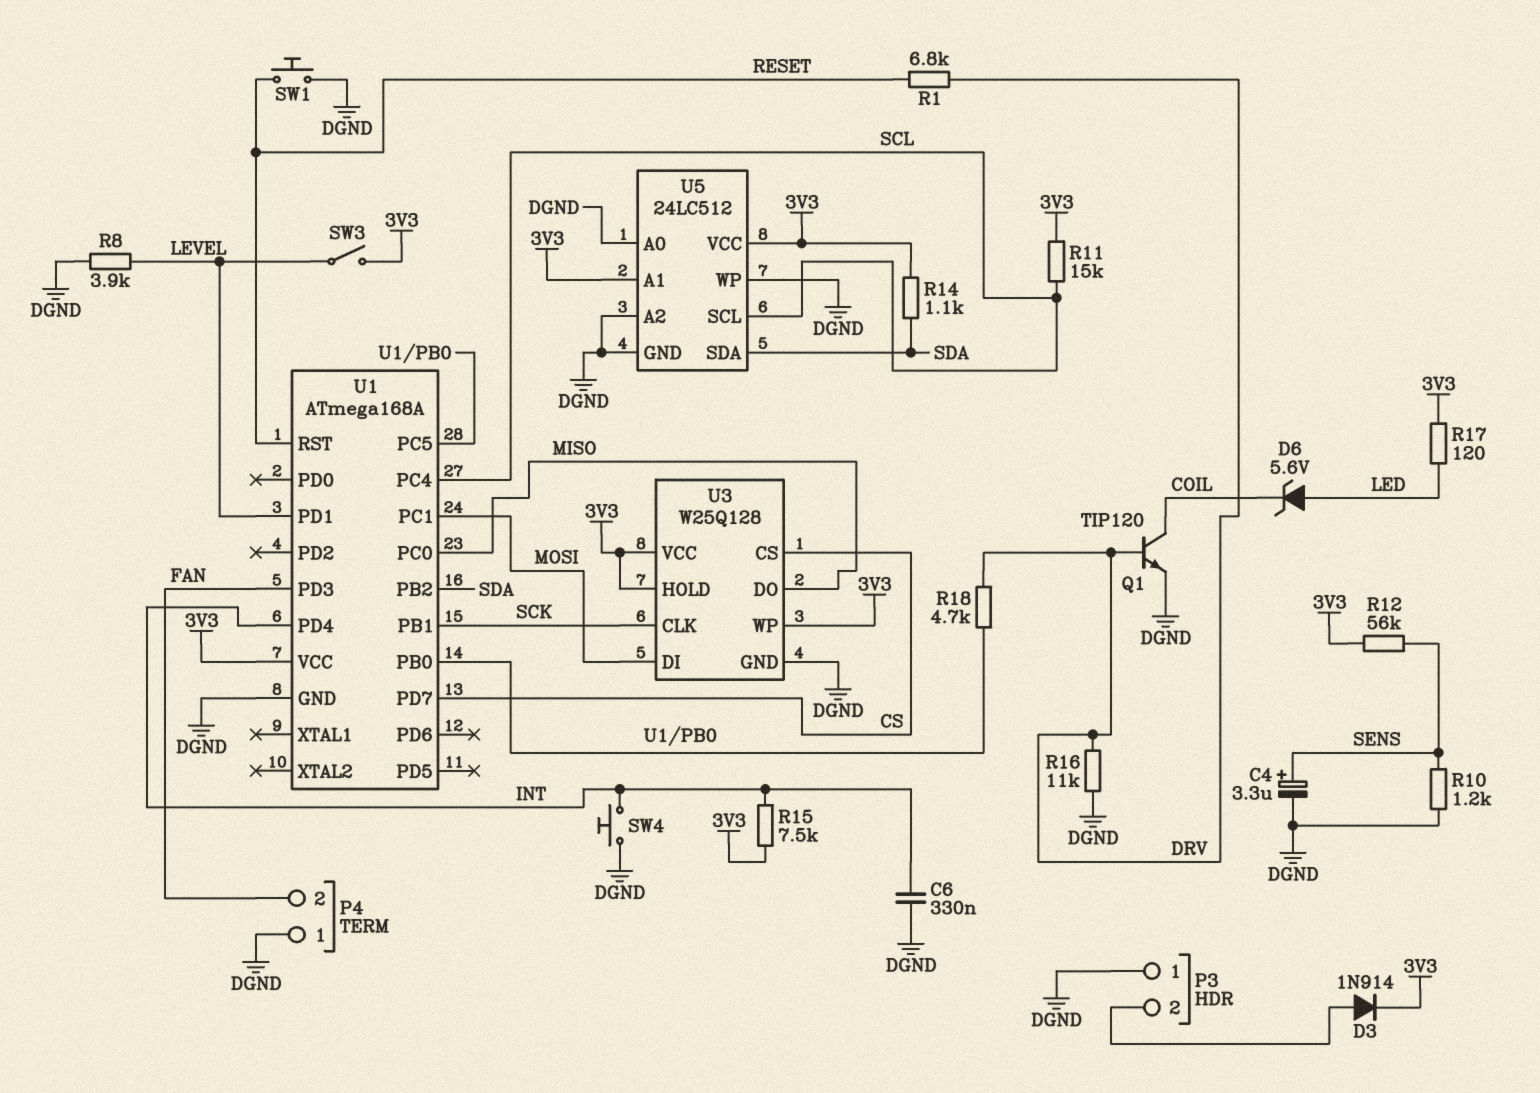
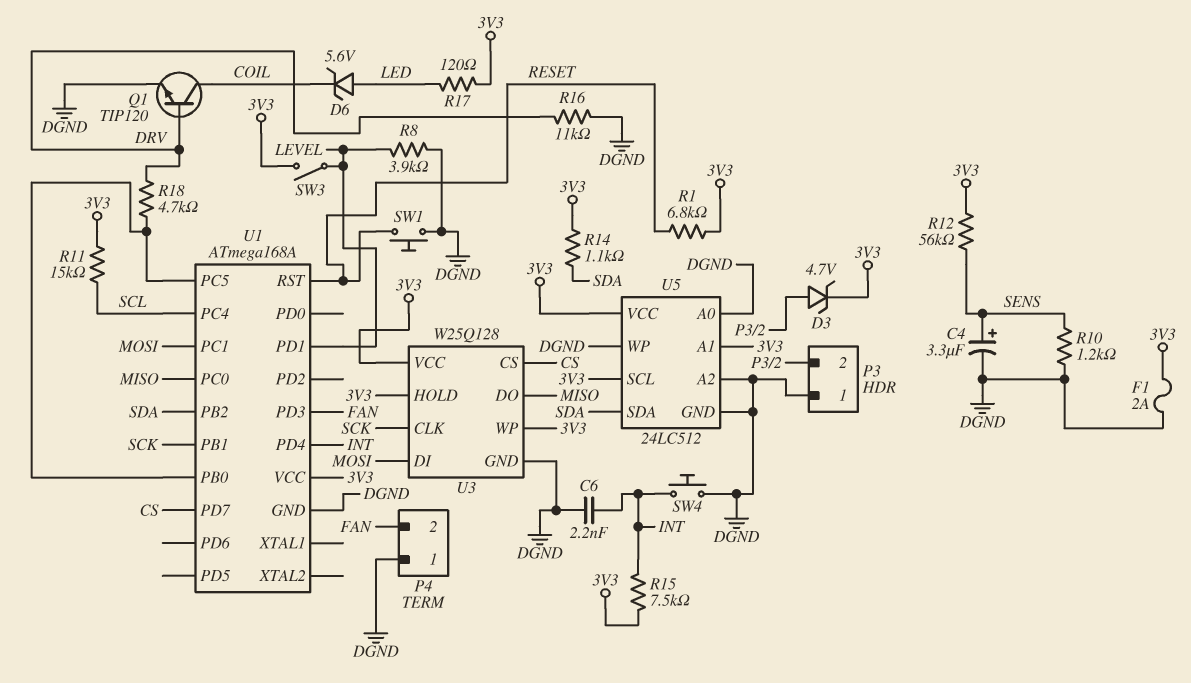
C6: 330nF (DGND, INT) -> 2.2nF (DGND, INT)
D3: diode 1N914 (A P3/2, K 3V3) -> zener 4.7V (A P3/2, K 3V3)
F1: none -> 2A (3V3, DGND)
R1: 6.8k (DRV, RESET) -> 6.8k (3V3, RESET)
U5 pin SCL: SCL -> 3V3

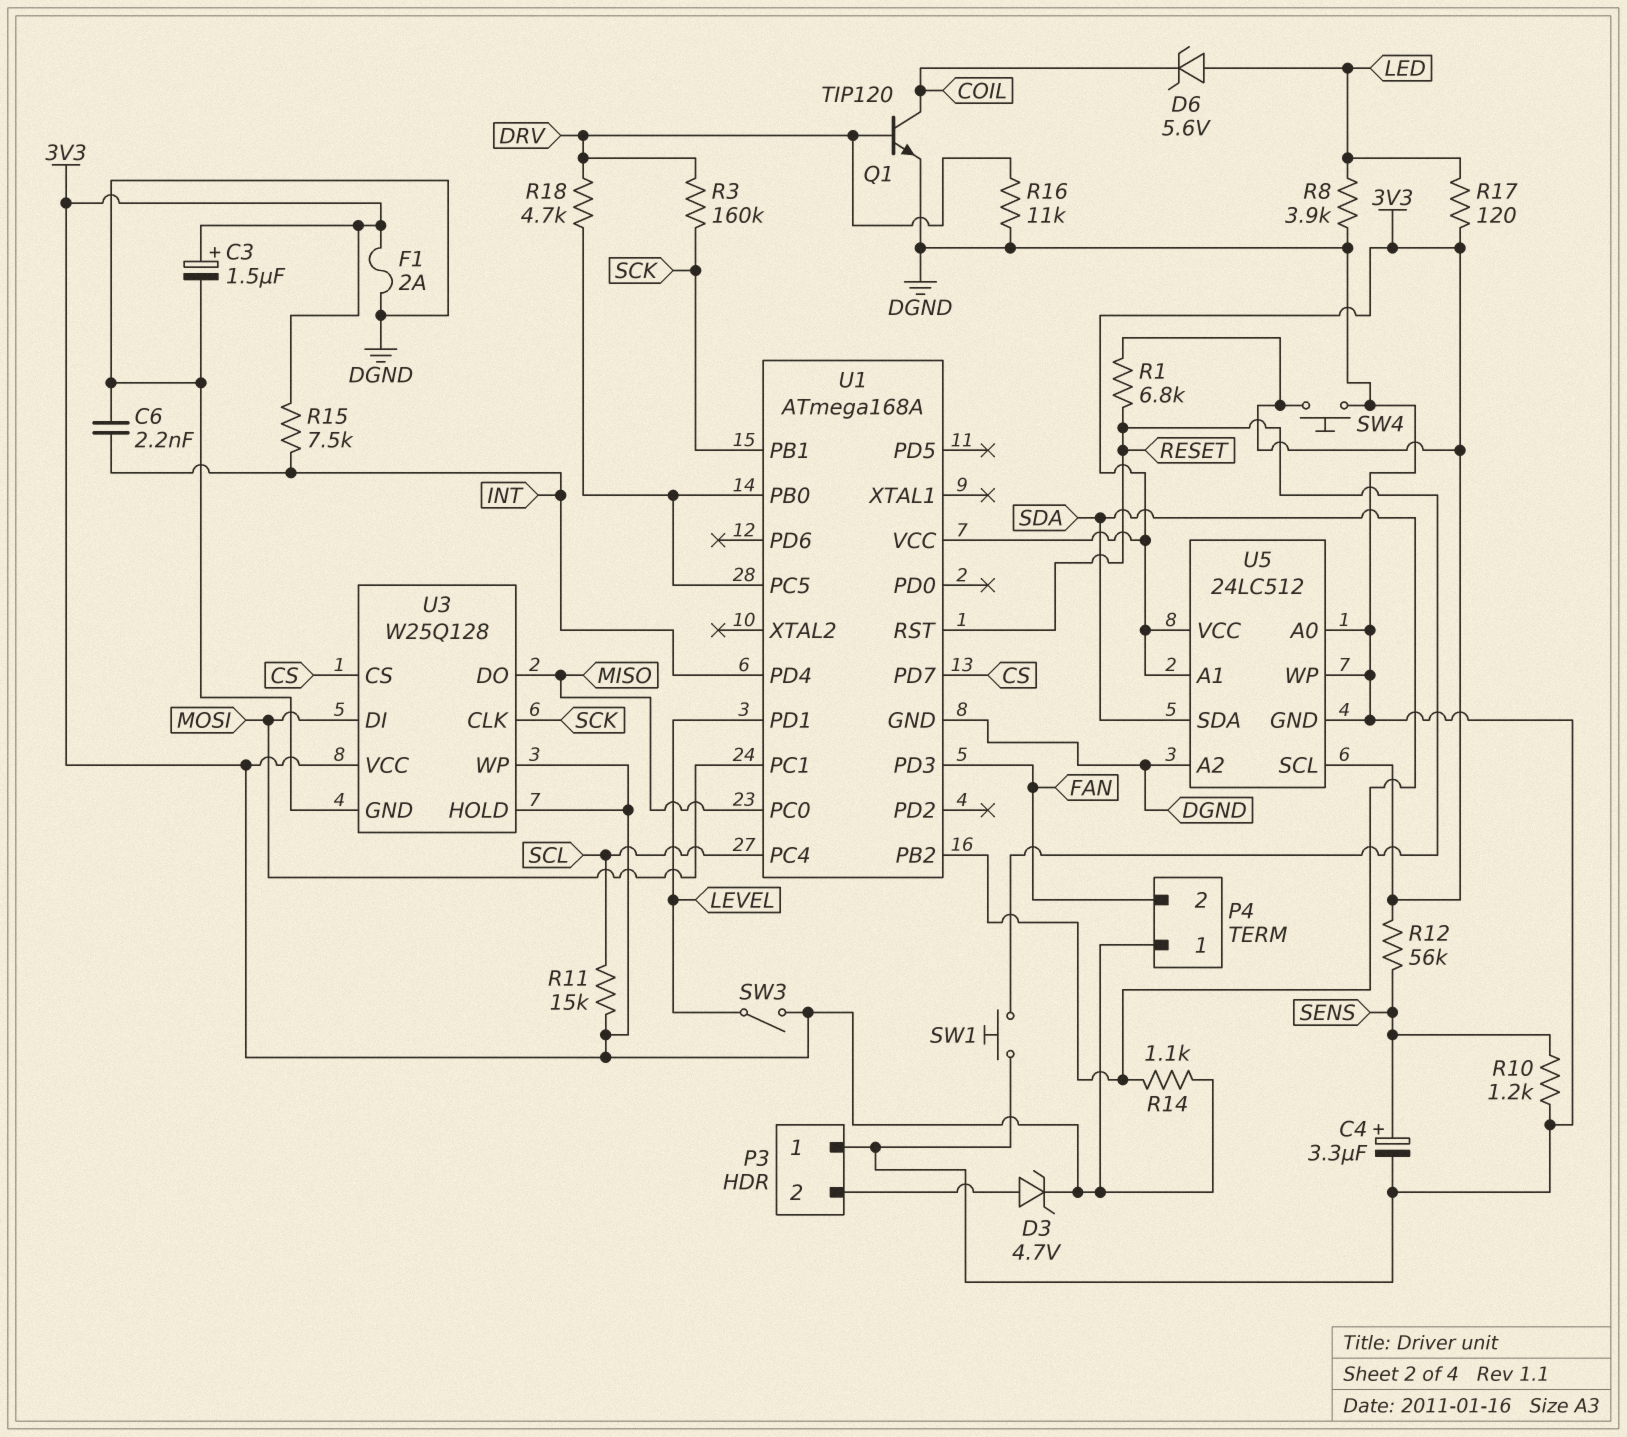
C3: none -> 1.5uF (plus 3V3, minus DGND)
P4 pin 1: DGND -> 3V3
R3: none -> 160k (DRV, SCK)
R8: 3.9k (DGND, LEVEL) -> 3.9k (DGND, LED)
SW4: button (DGND, INT) -> button (3V3, DGND)

